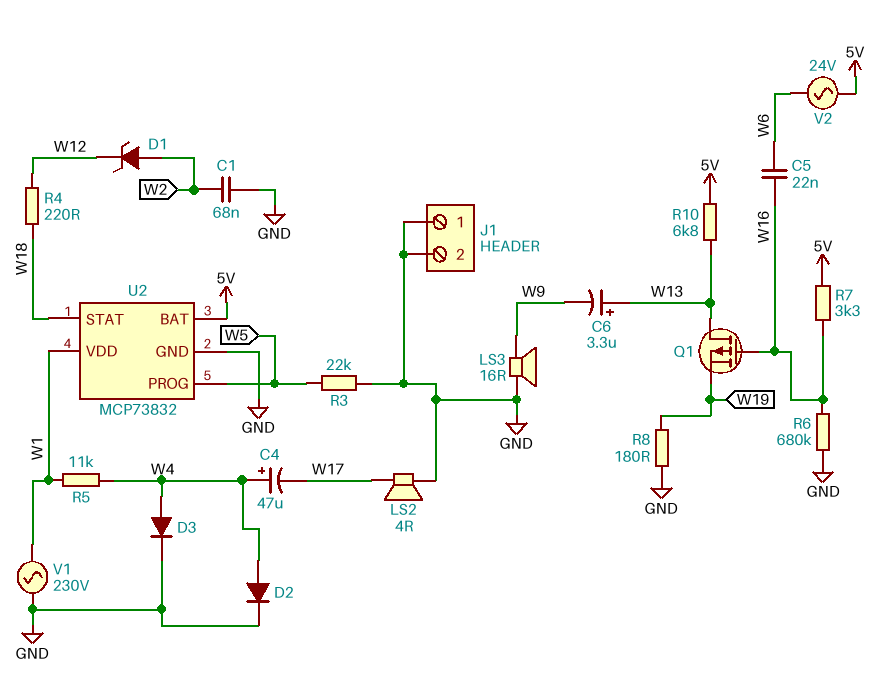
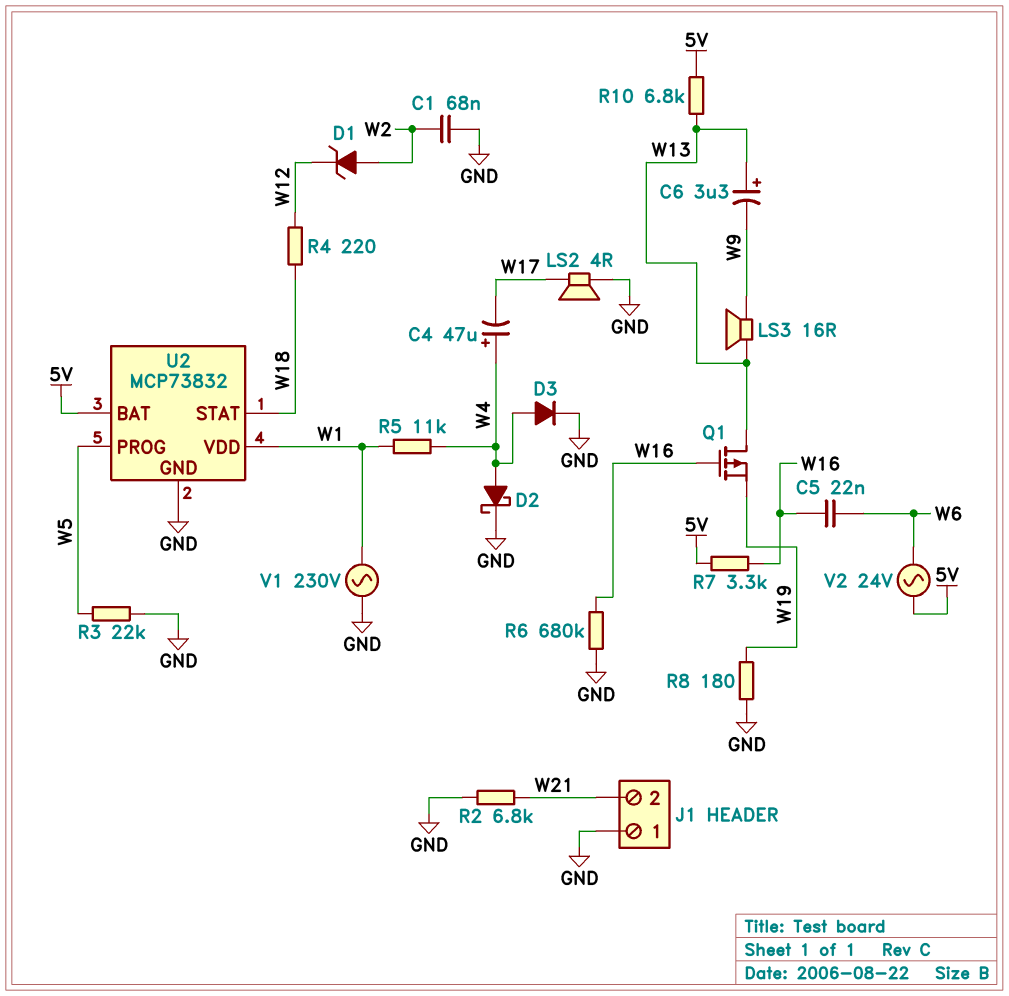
D2: diode (A W4, K GND) -> schottky (A W4, K GND)
J1 pin 2: GND -> W21
LS3: speaker 16R (GND, W9) -> speaker 16R (W9, W13)
R2: none -> 6.8k (GND, W21)

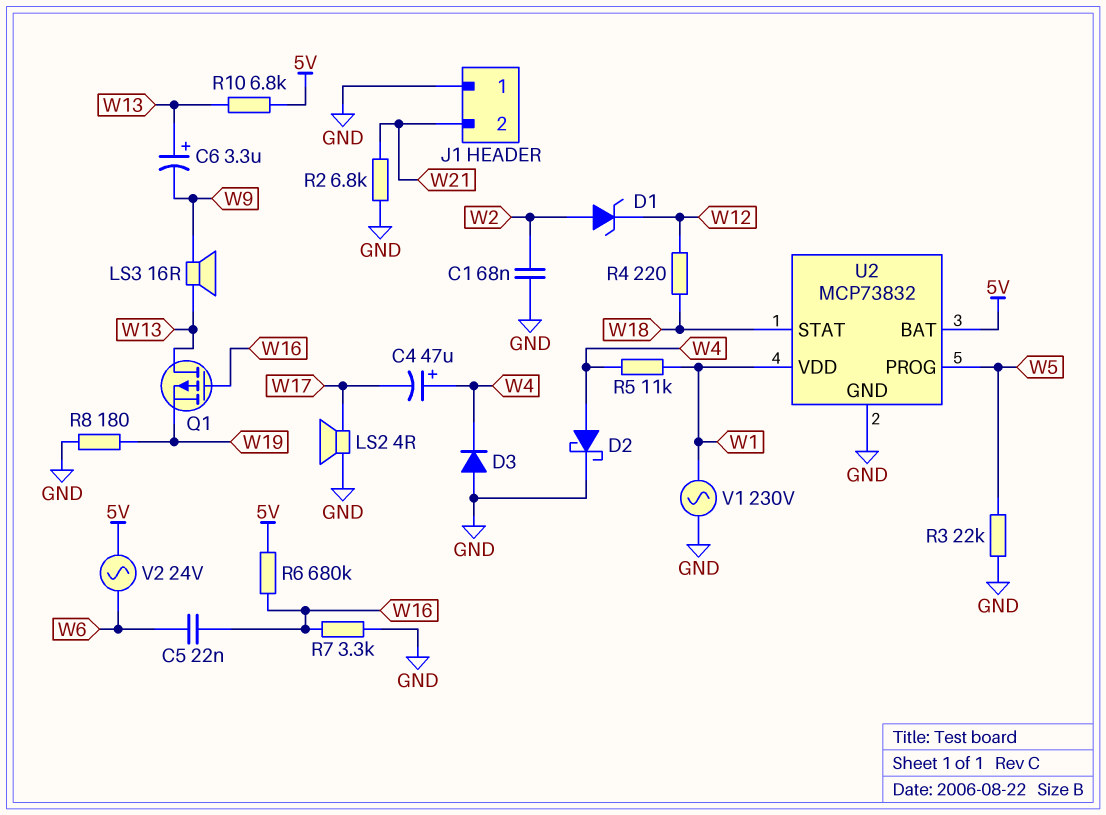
D3: diode (A W4, K GND) -> diode (A GND, K W4)
R6: 680k (GND, W16) -> 680k (5V, W16)
R7: 3.3k (5V, W16) -> 3.3k (GND, W16)

